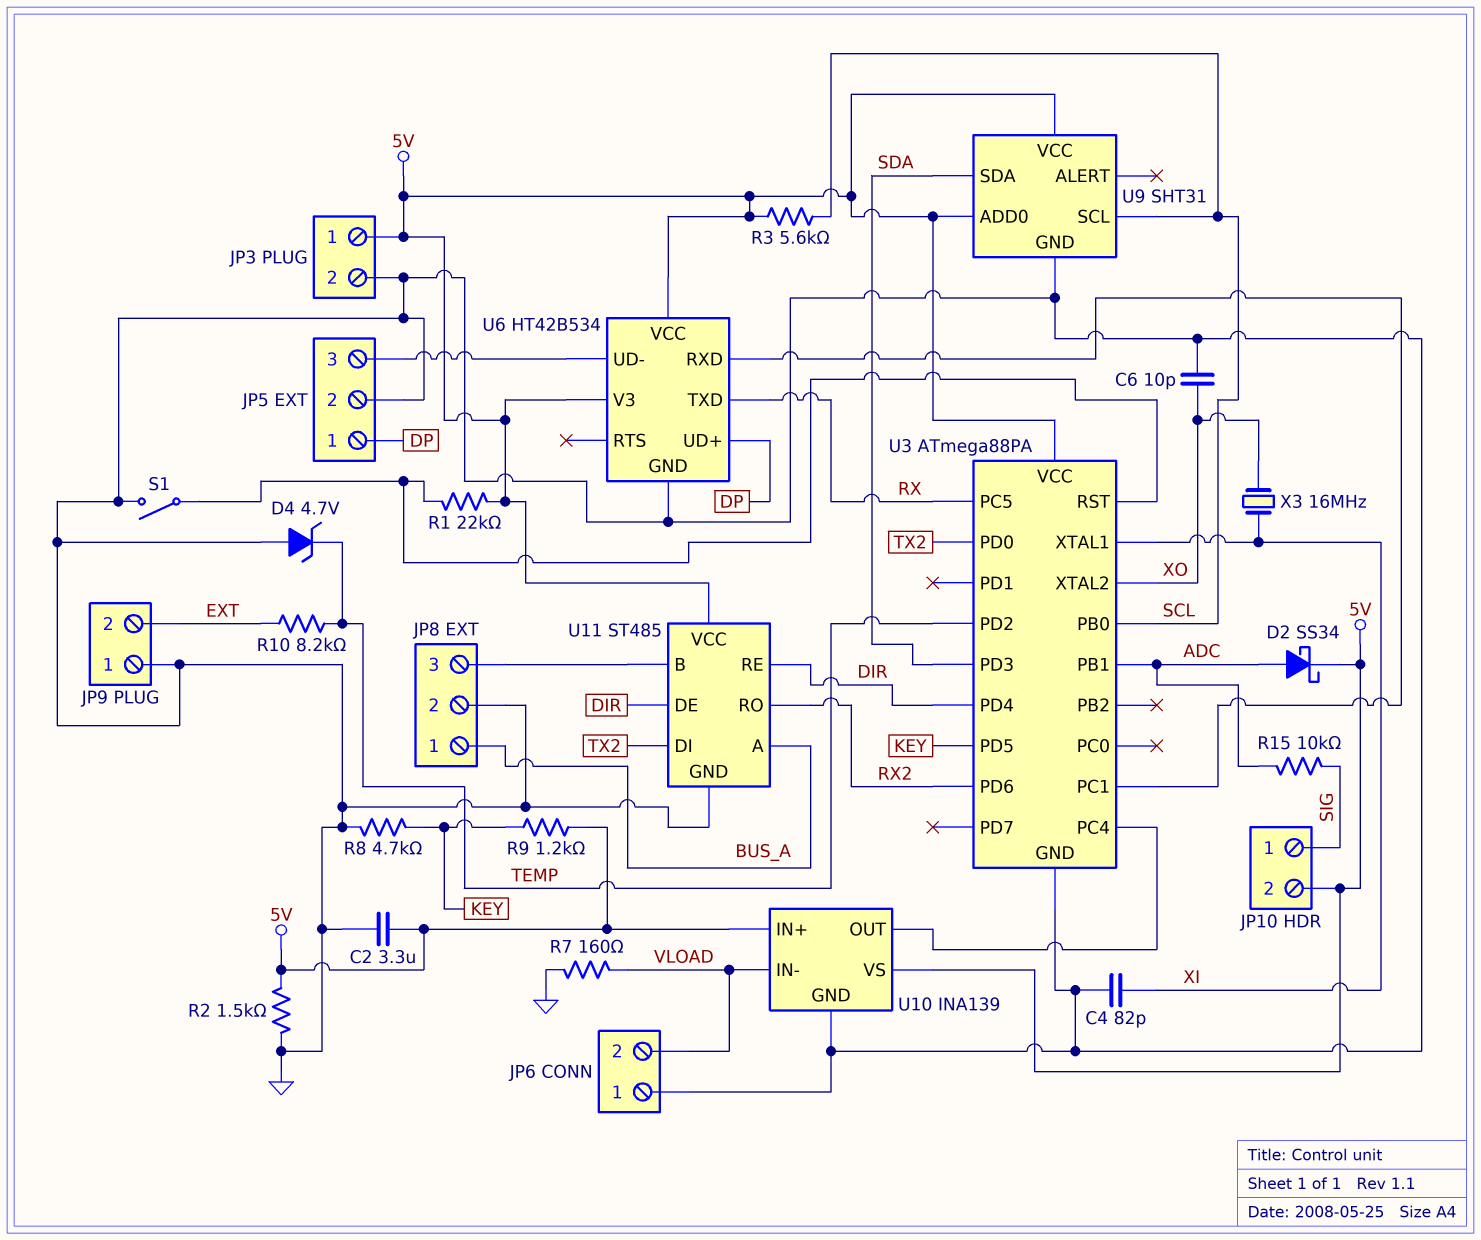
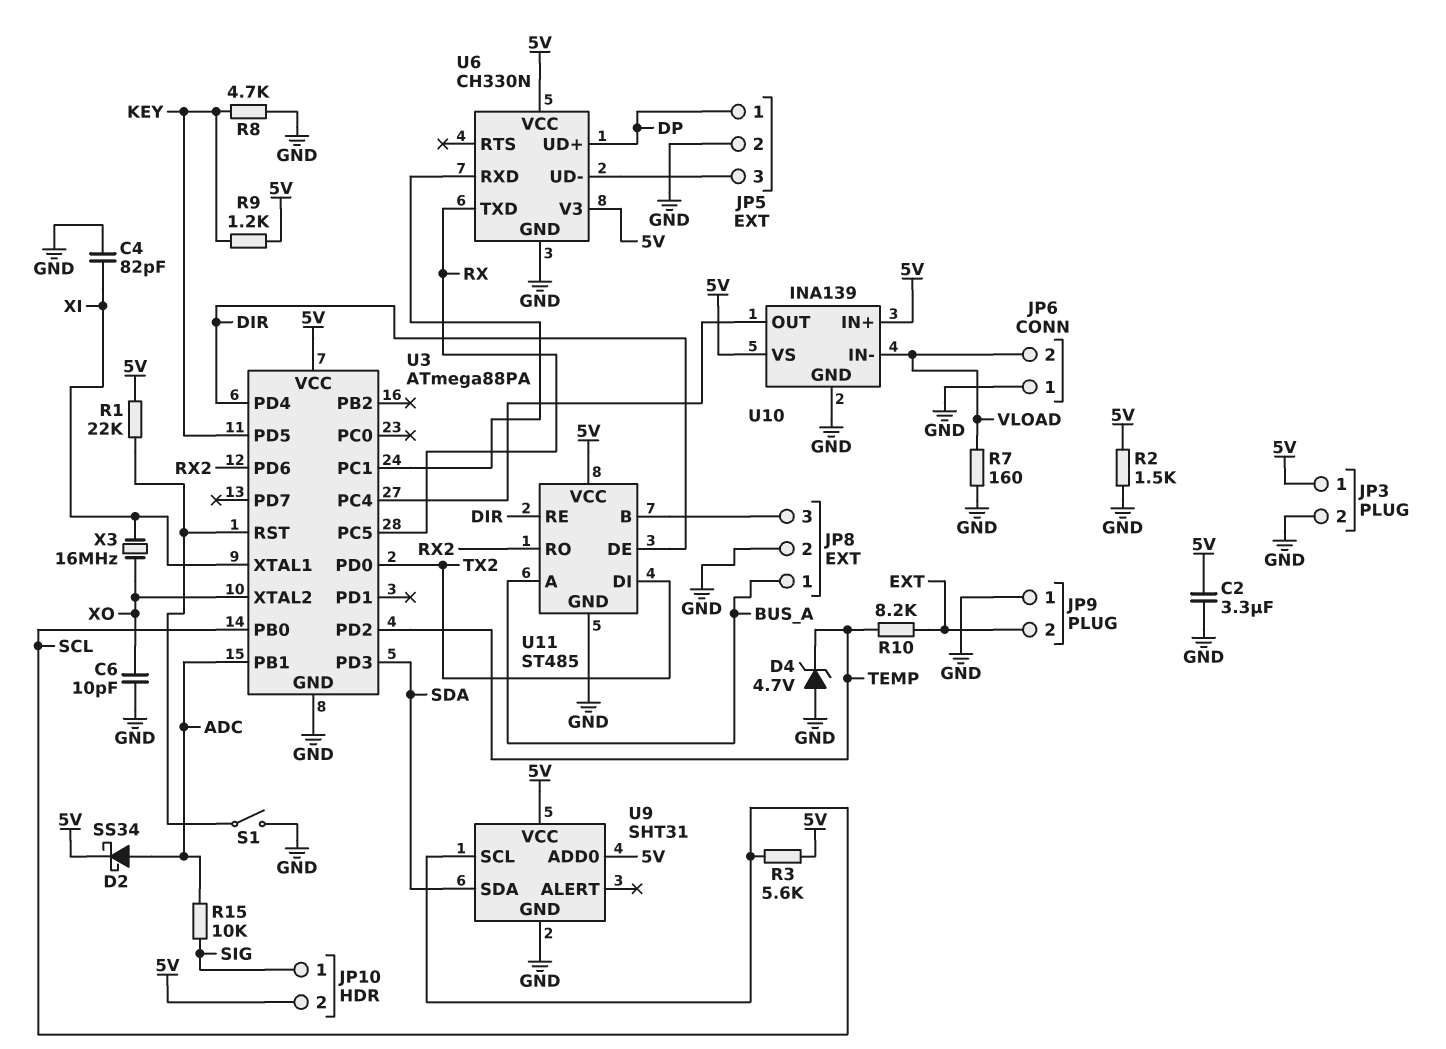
U6: HT42B534 -> CH330N

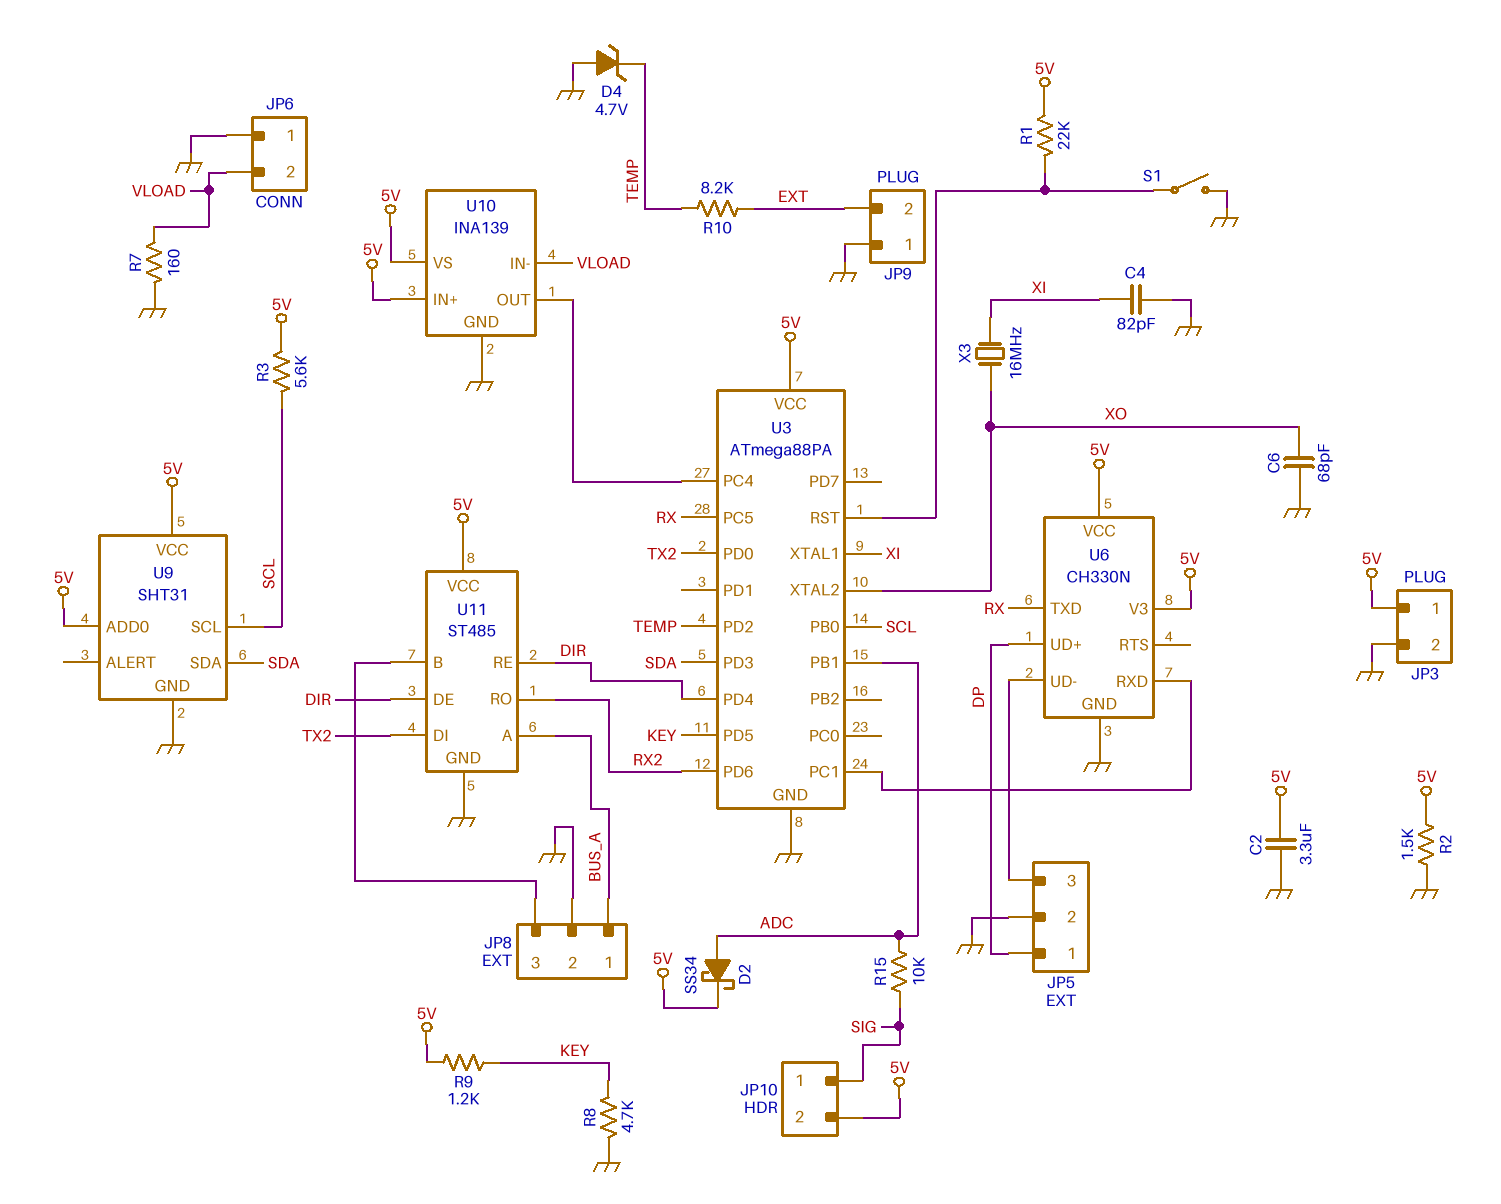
C6: 10pF (GND, XO) -> 68pF (GND, XO)

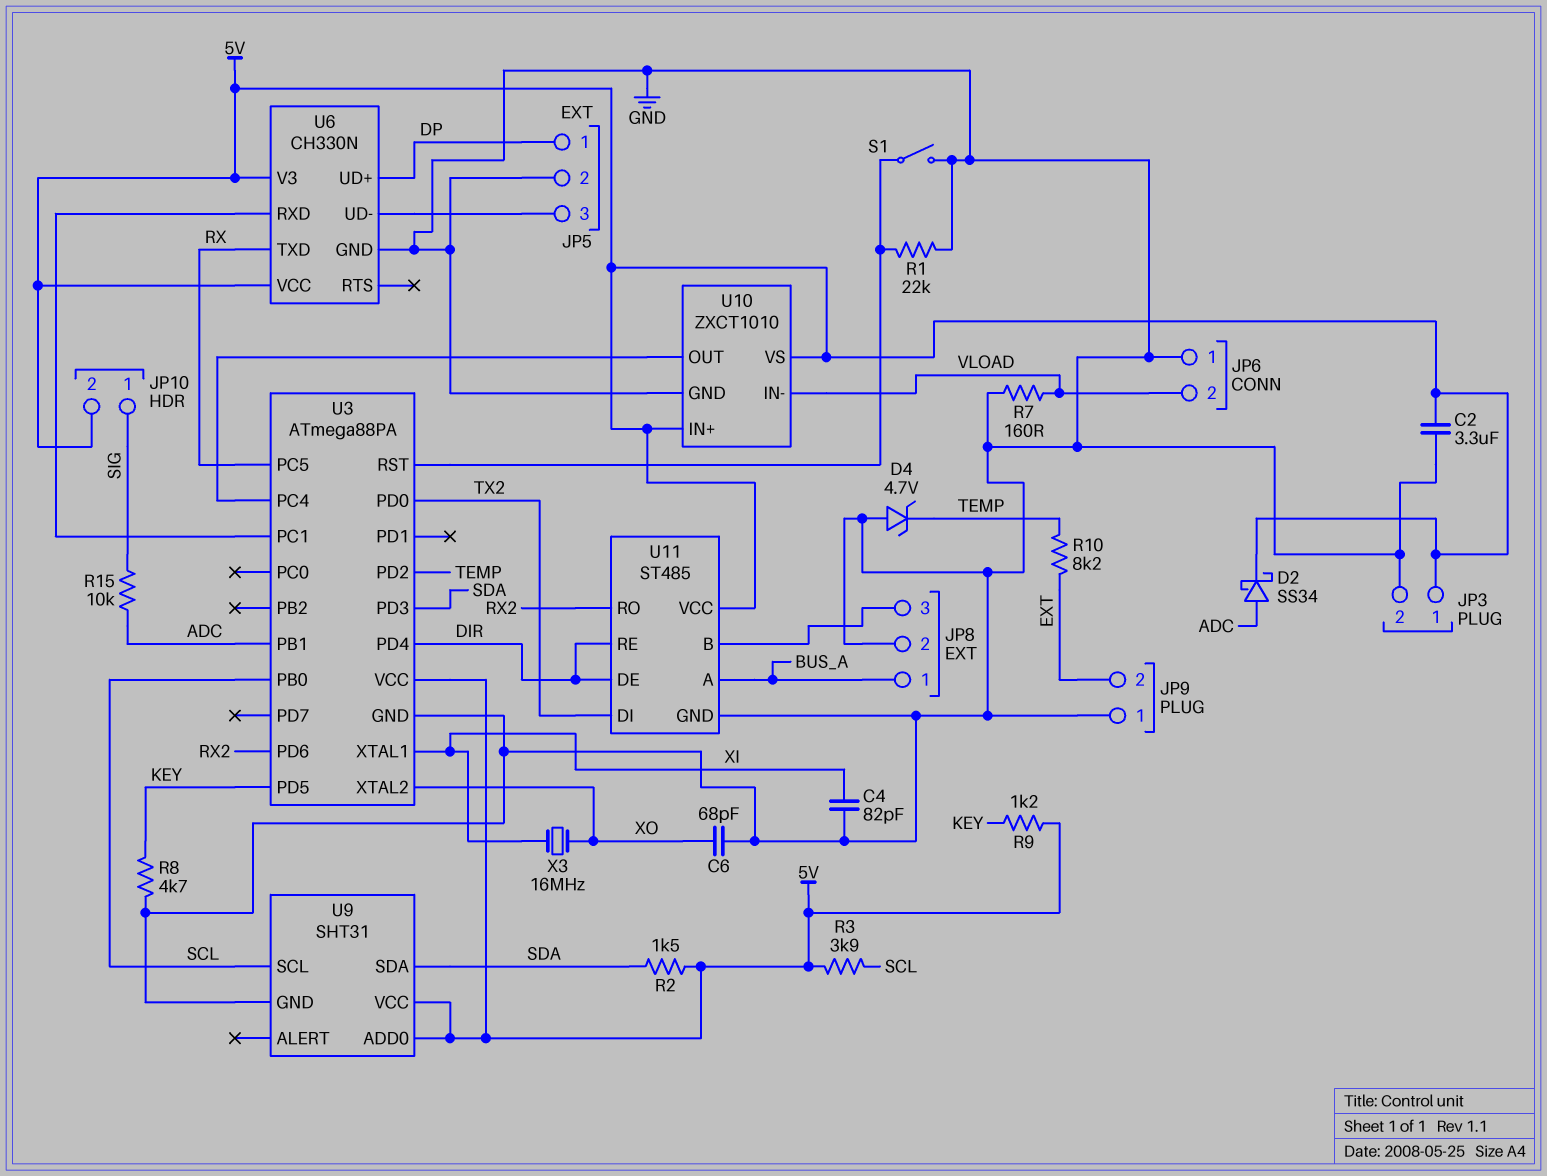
R1: 22k (5V, U3/RST) -> 22k (GND, U3/RST)
R2: 1.5k (5V, GND) -> 1.5k (5V, SDA)
R3: 5.6k (5V, SCL) -> 3.9k (5V, SCL)
U10: INA139 -> ZXCT1010

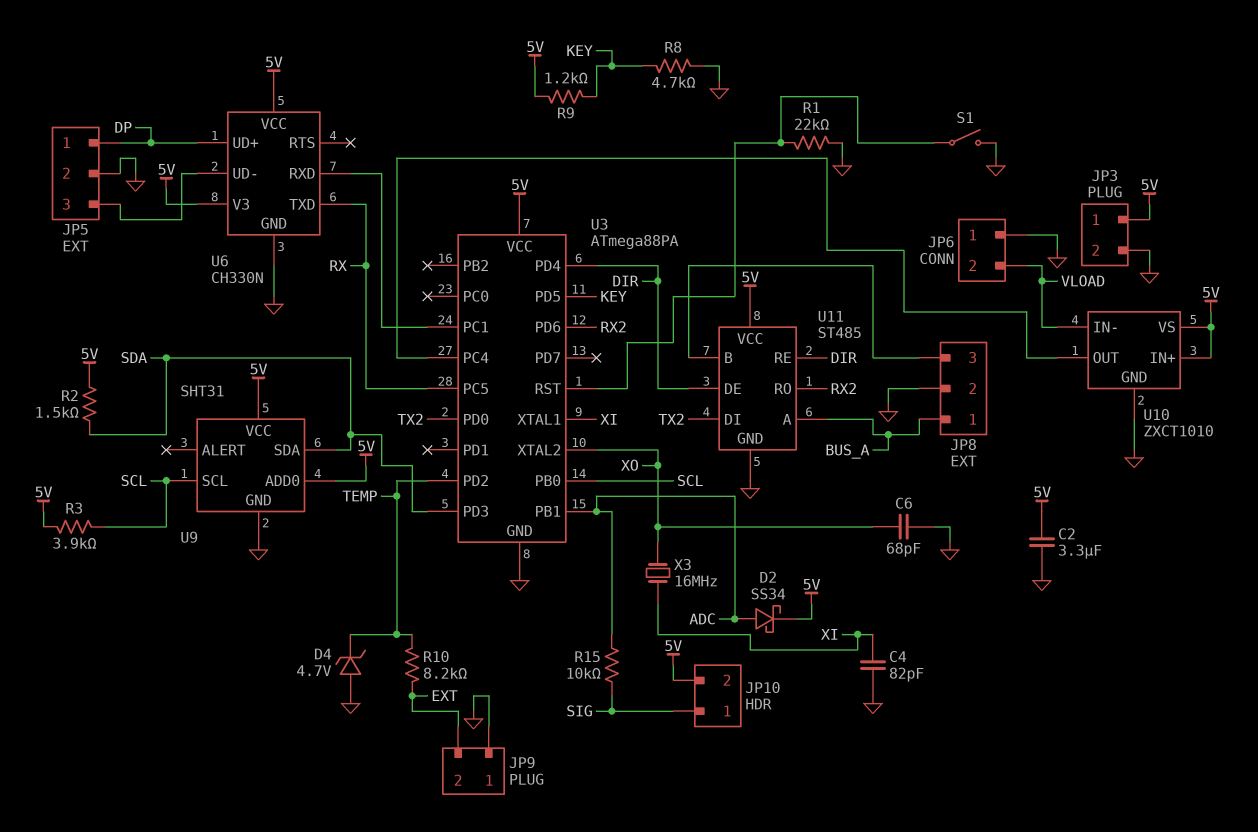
R7: 160 (GND, VLOAD) -> none

